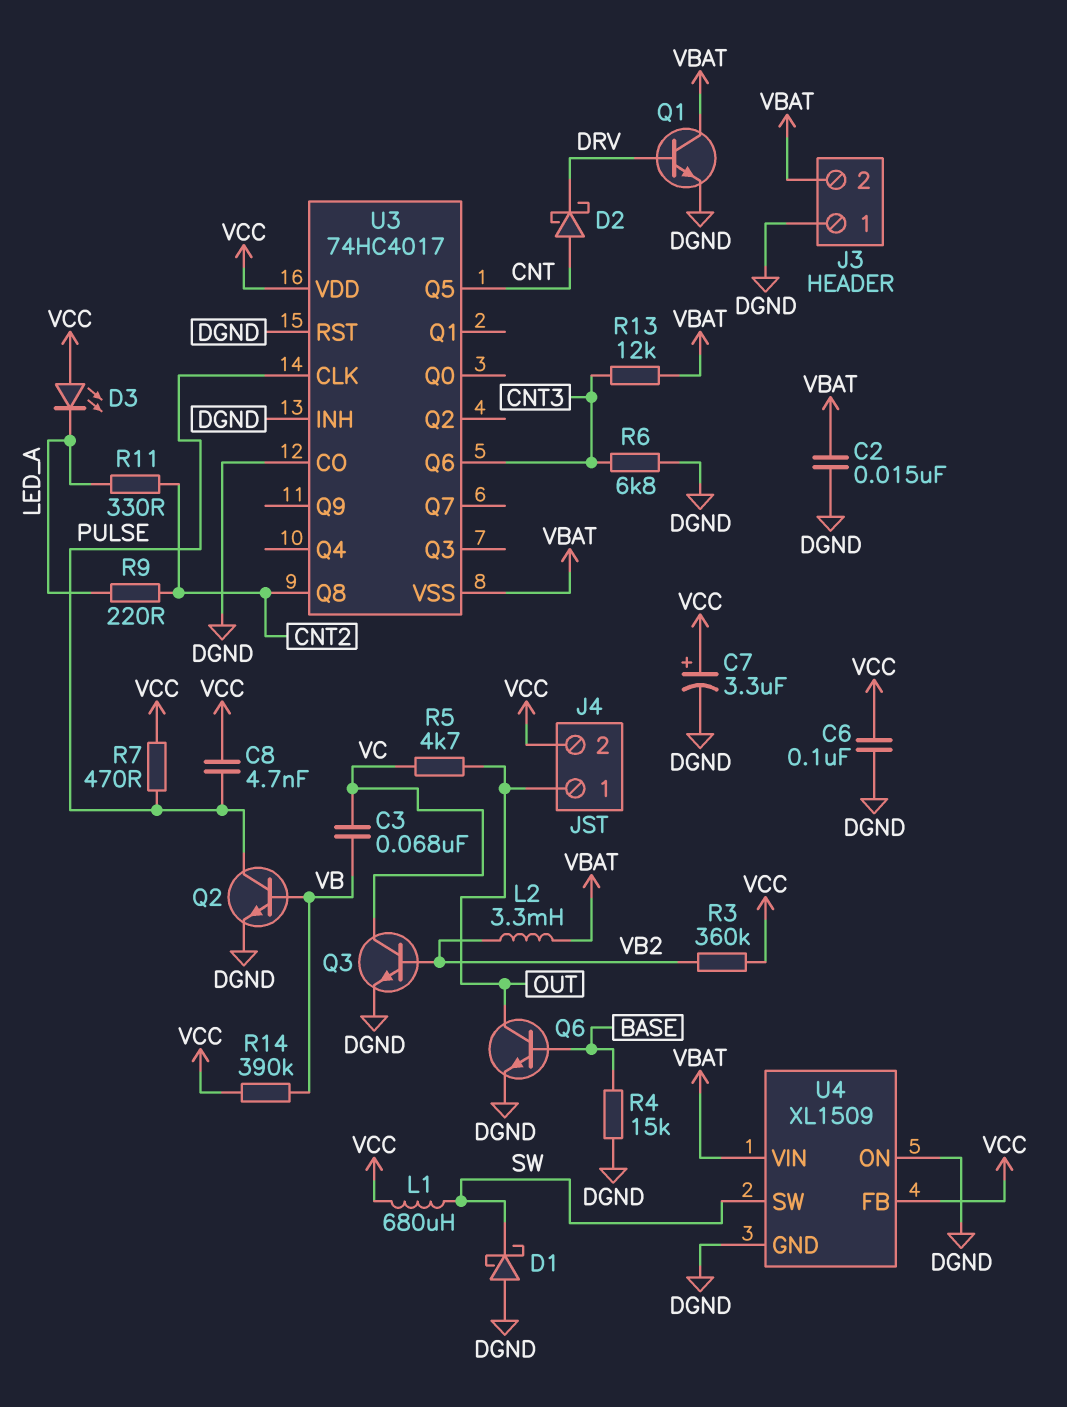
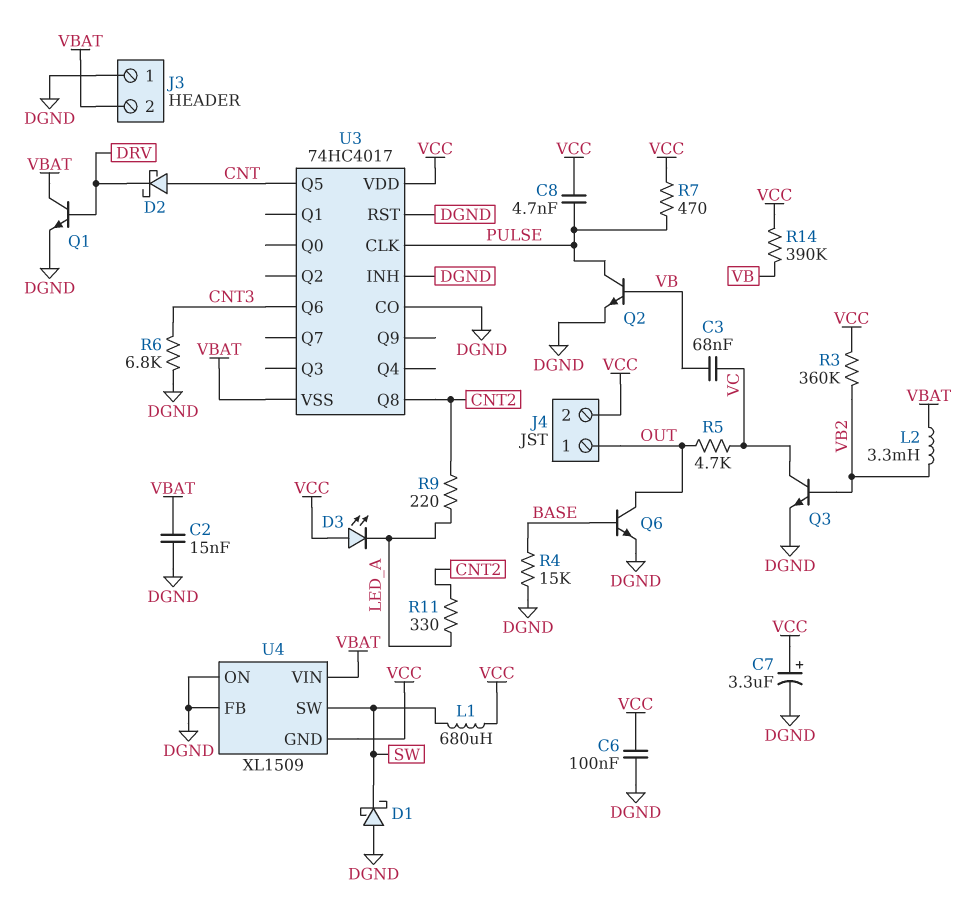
R13: 12k (CNT3, VBAT) -> none
U4 pin FB: VCC -> DGND
U4 pin GND: DGND -> VCC

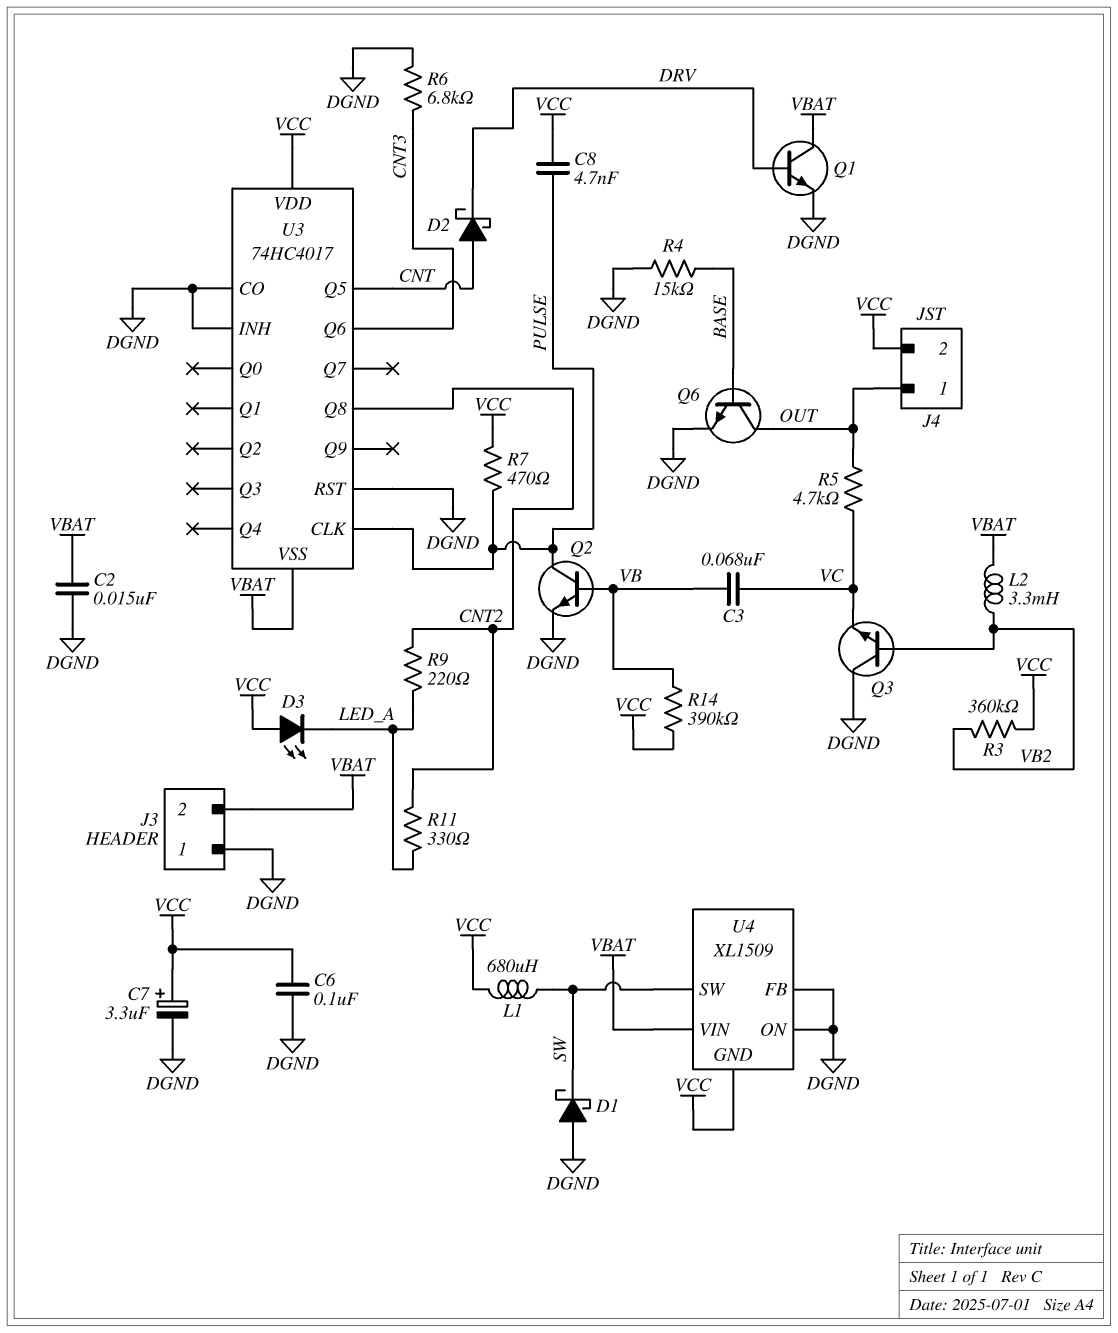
Q3: NPN (B VB2, C VC, E DGND) -> NPN (B VB2, C DGND, E VC)

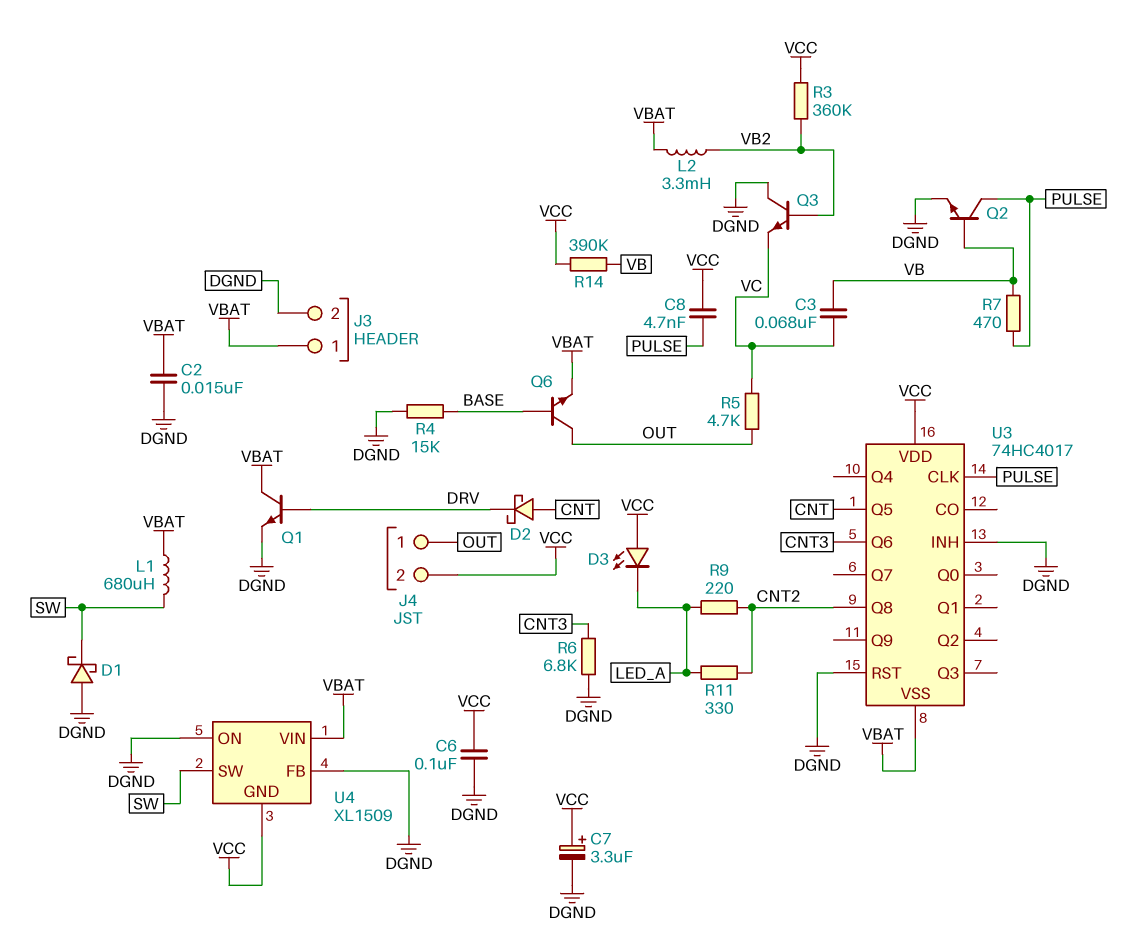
J3 pin 1: DGND -> VBAT
J3 pin 2: VBAT -> DGND
L1: 680uH (SW, VCC) -> 680uH (SW, VBAT)
Q6: NPN (B BASE, C OUT, E DGND) -> NPN (B BASE, C OUT, E VBAT)
R7: 470 (PULSE, VCC) -> 470 (PULSE, VB)
U3 pin CO: DGND -> none

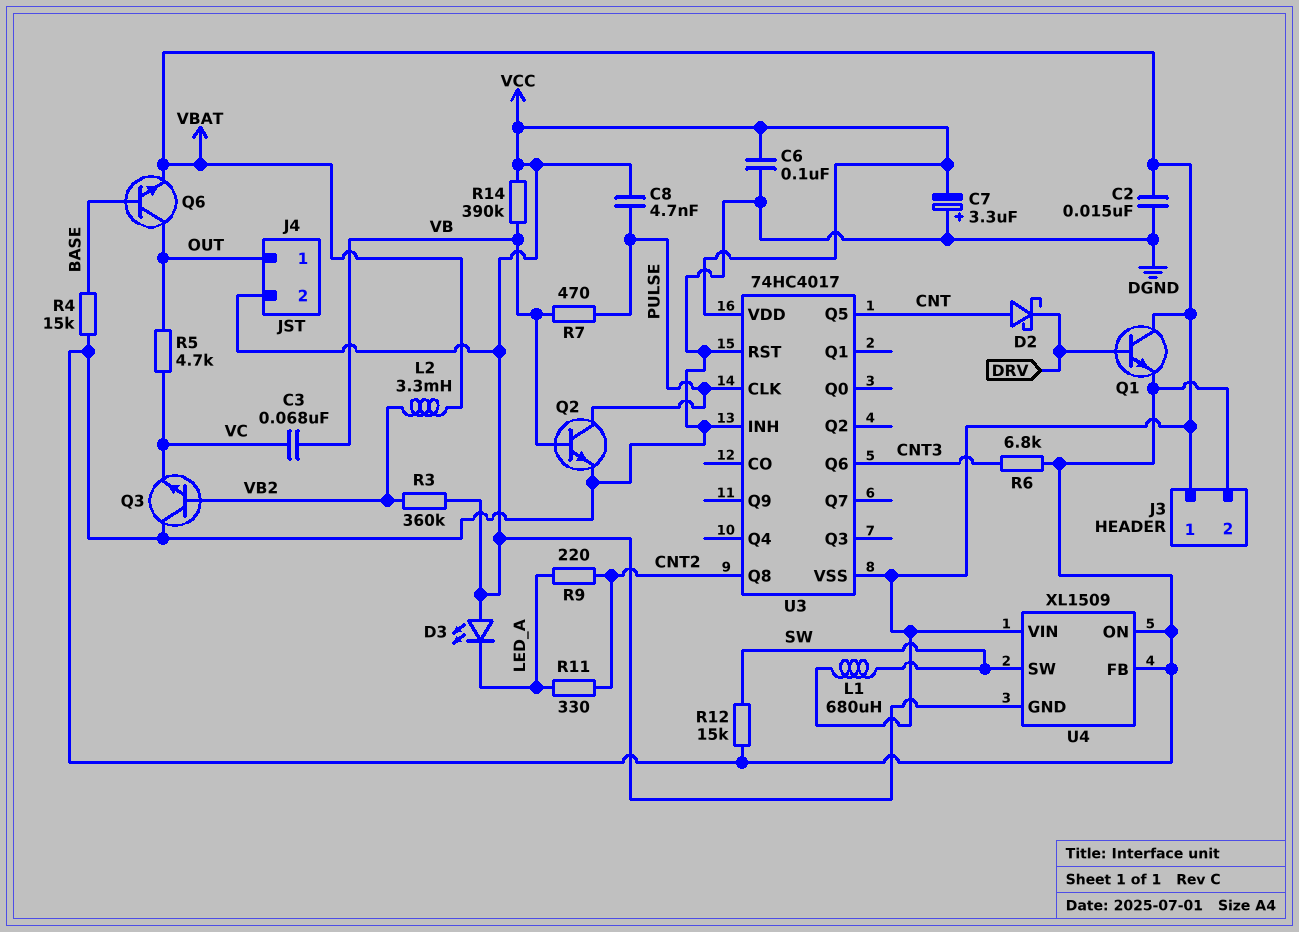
C7: 3.3uF (plus VCC, minus DGND) -> 3.3uF (plus DGND, minus VCC)
D1: schottky (A DGND, K SW) -> none
R12: none -> 15k (DGND, SW)

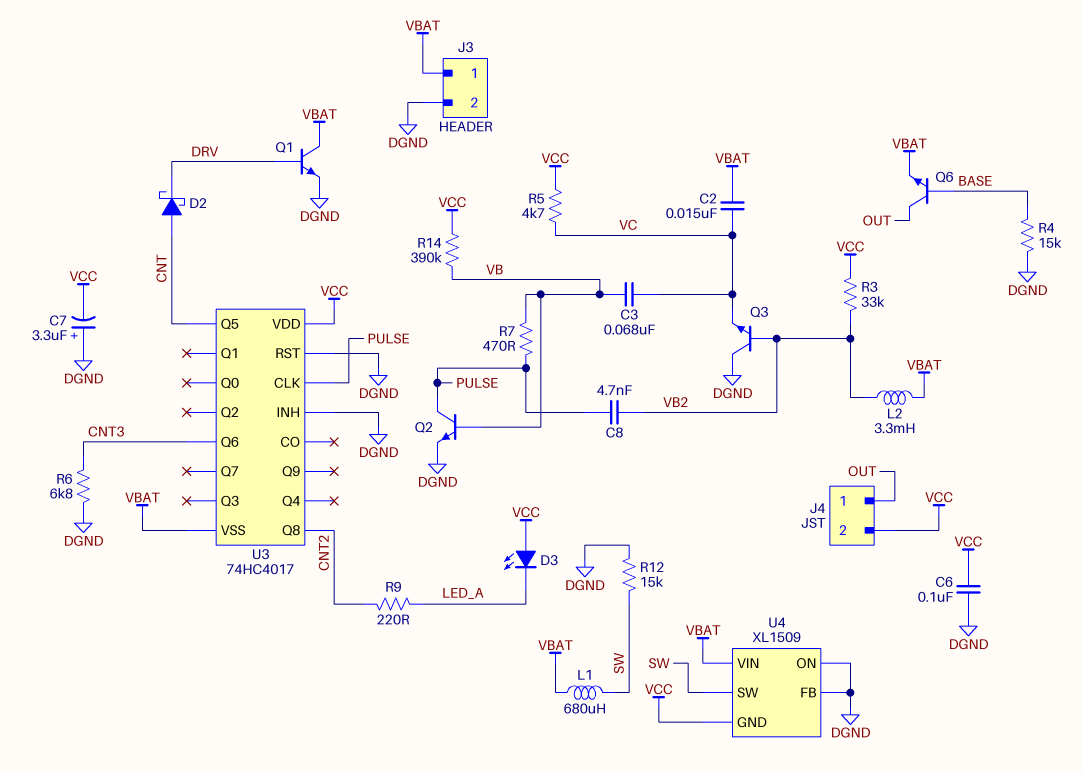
C2: 15nF (DGND, VBAT) -> 15nF (VBAT, VC)
C8: 4.7nF (PULSE, VCC) -> 4.7nF (PULSE, VB2)
R3: 360k (VB2, VCC) -> 33k (VB2, VCC)
R5: 4.7k (OUT, VC) -> 4.7k (VC, VCC)
R11: 330 (CNT2, LED_A) -> none

